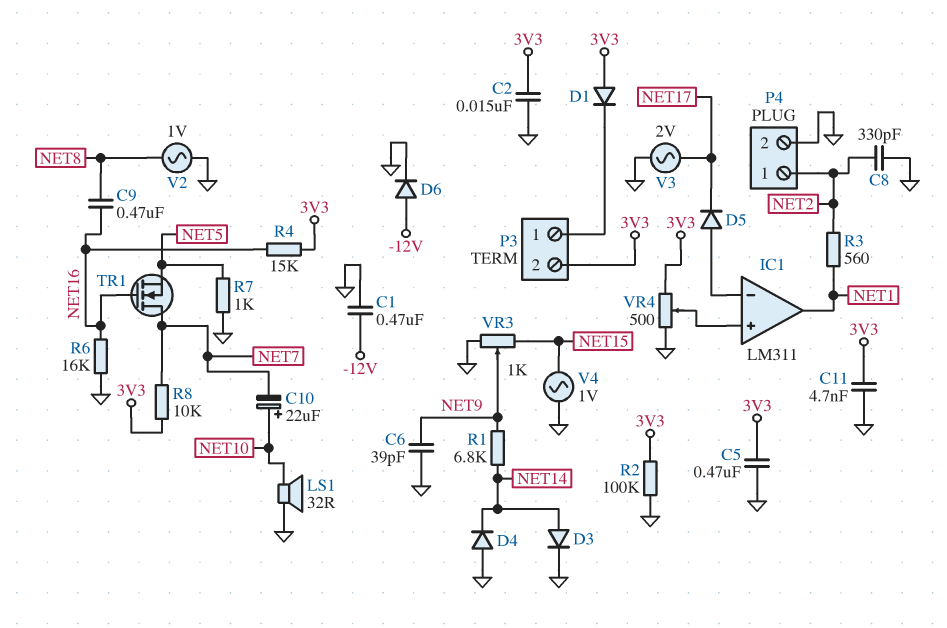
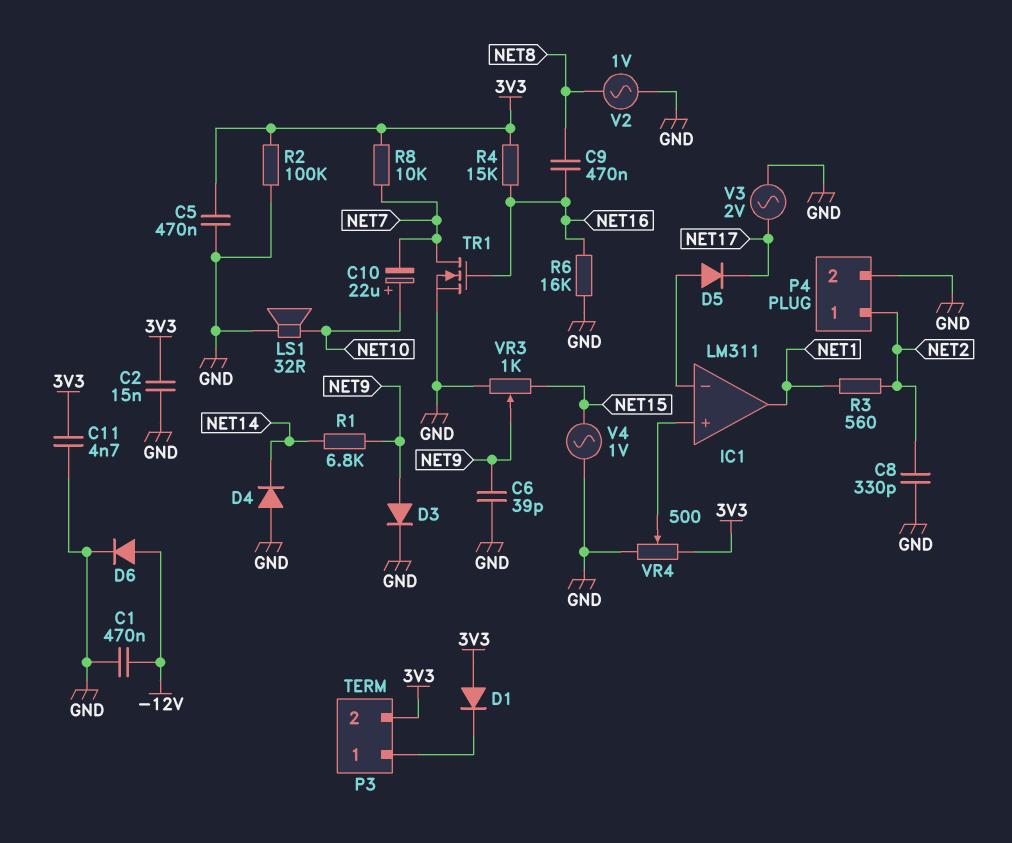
D3: diode (A NET14, K GND) -> diode (A NET9, K GND)
R7: 1k (GND, NET5) -> none
TR1: NMOS (G NET16, D NET7, S NET5) -> NMOS (G NET16, D NET7, S GND)

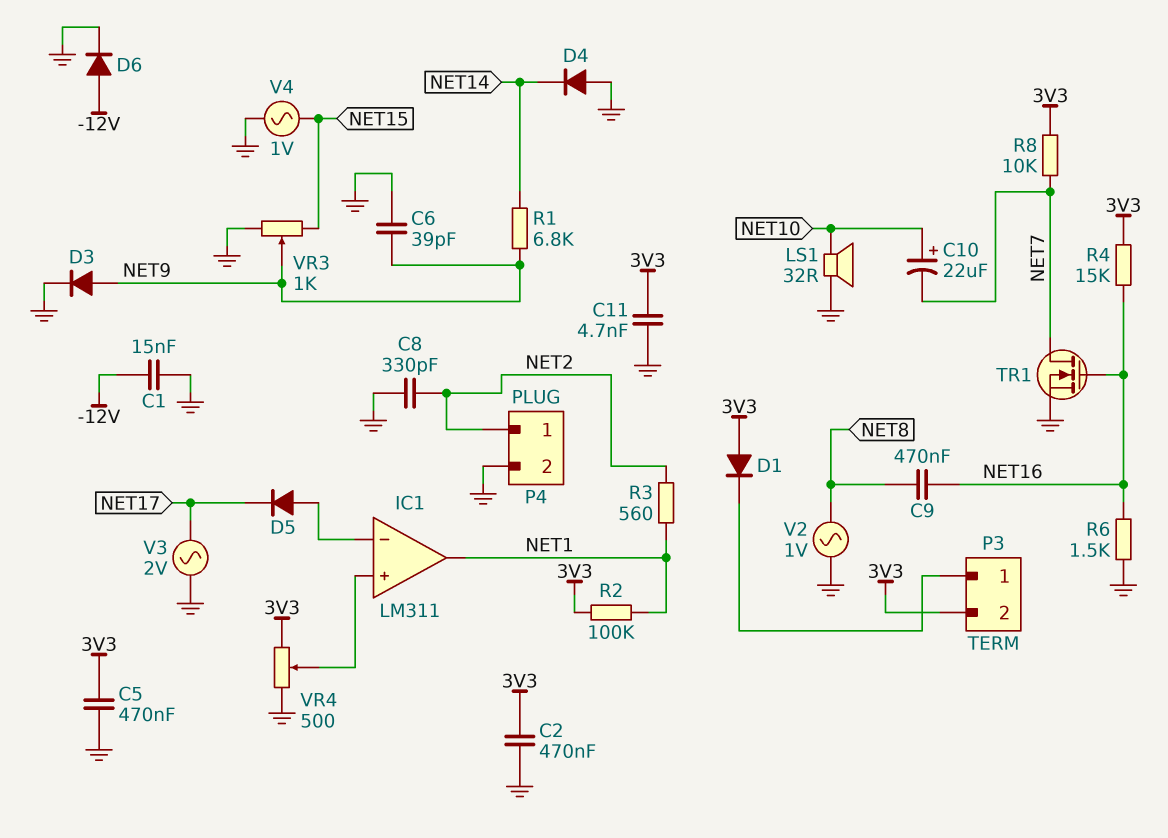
C1: 470nF (-12V, GND) -> 15nF (-12V, GND)
C2: 15nF (3V3, GND) -> 470nF (3V3, GND)
R2: 100k (3V3, GND) -> 100k (3V3, NET1)
R6: 16k (GND, NET16) -> 1.5k (GND, NET16)

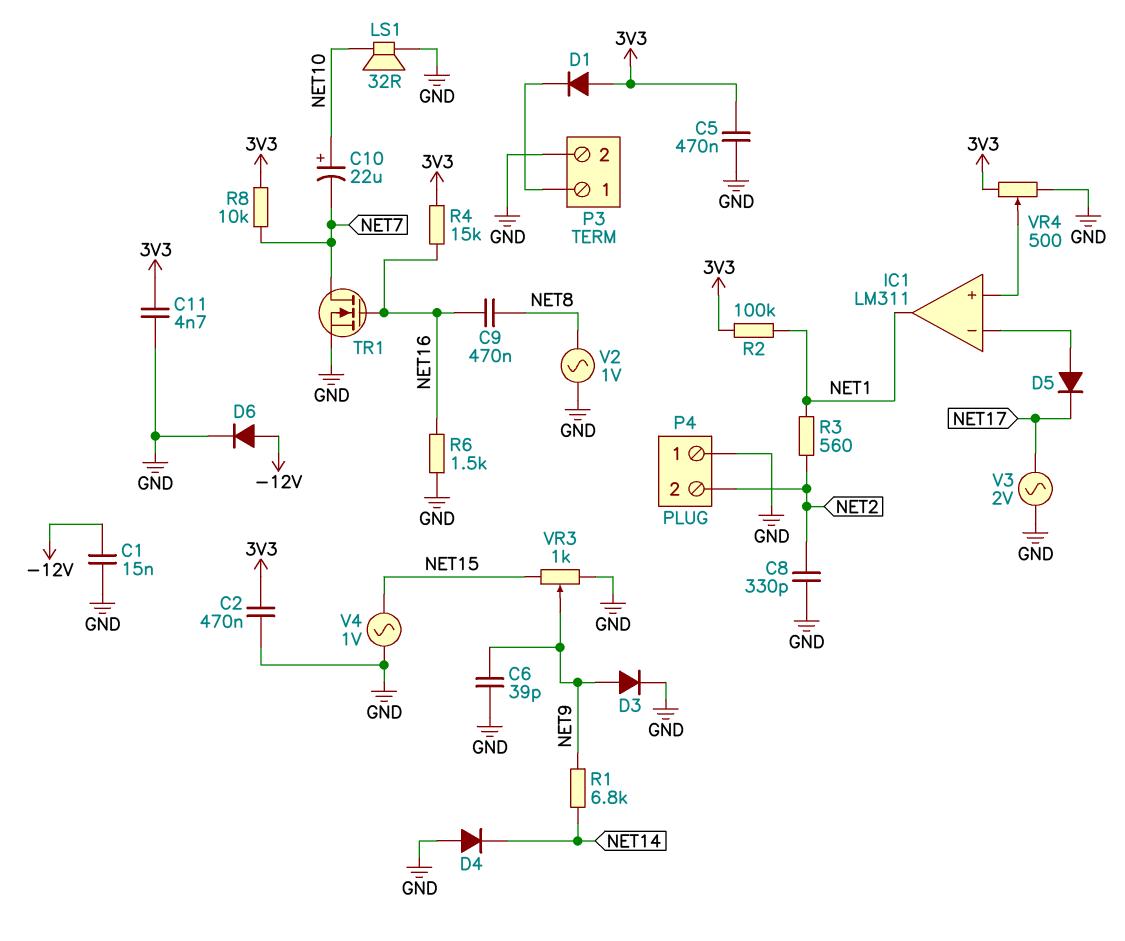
P3 pin 2: 3V3 -> GND
P4 pin 1: NET2 -> GND
P4 pin 2: GND -> NET2

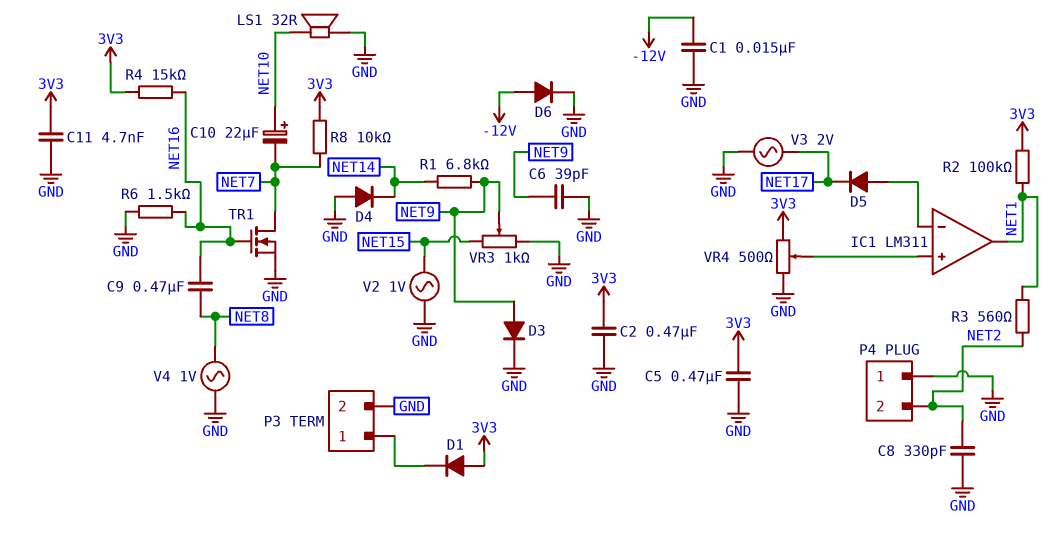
V2: AC 1V (GND, NET8) -> AC 1V (GND, NET15)
V4: AC 1V (GND, NET15) -> AC 1V (GND, NET8)

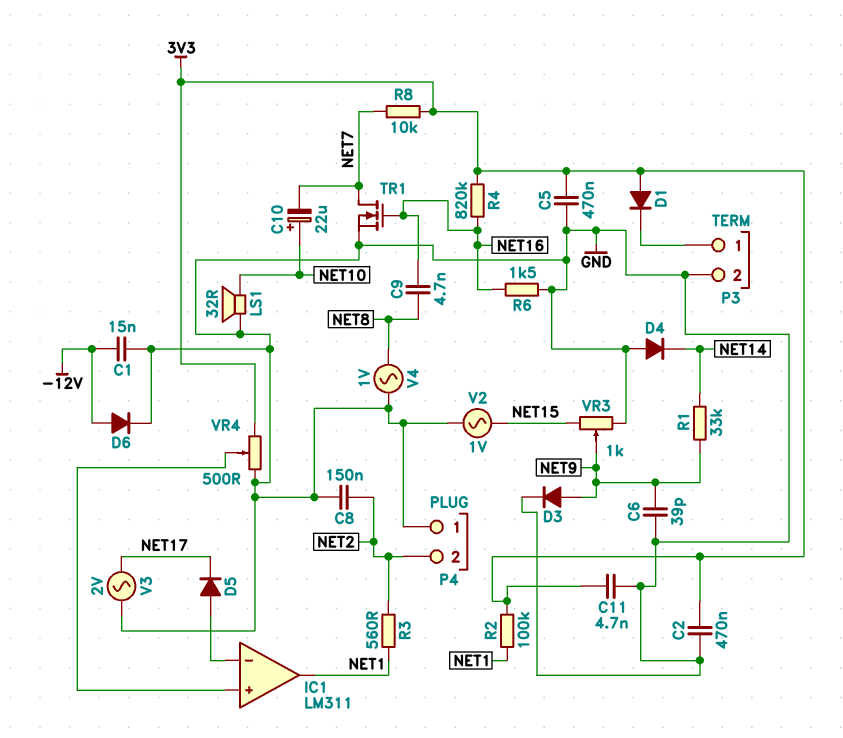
C8: 330pF (GND, NET2) -> 150nF (GND, NET2)
C9: 470nF (NET8, NET16) -> 4.7nF (NET8, NET16)
R1: 6.8k (NET9, NET14) -> 33k (NET9, NET14)
R4: 15k (3V3, NET16) -> 820k (3V3, NET16)

